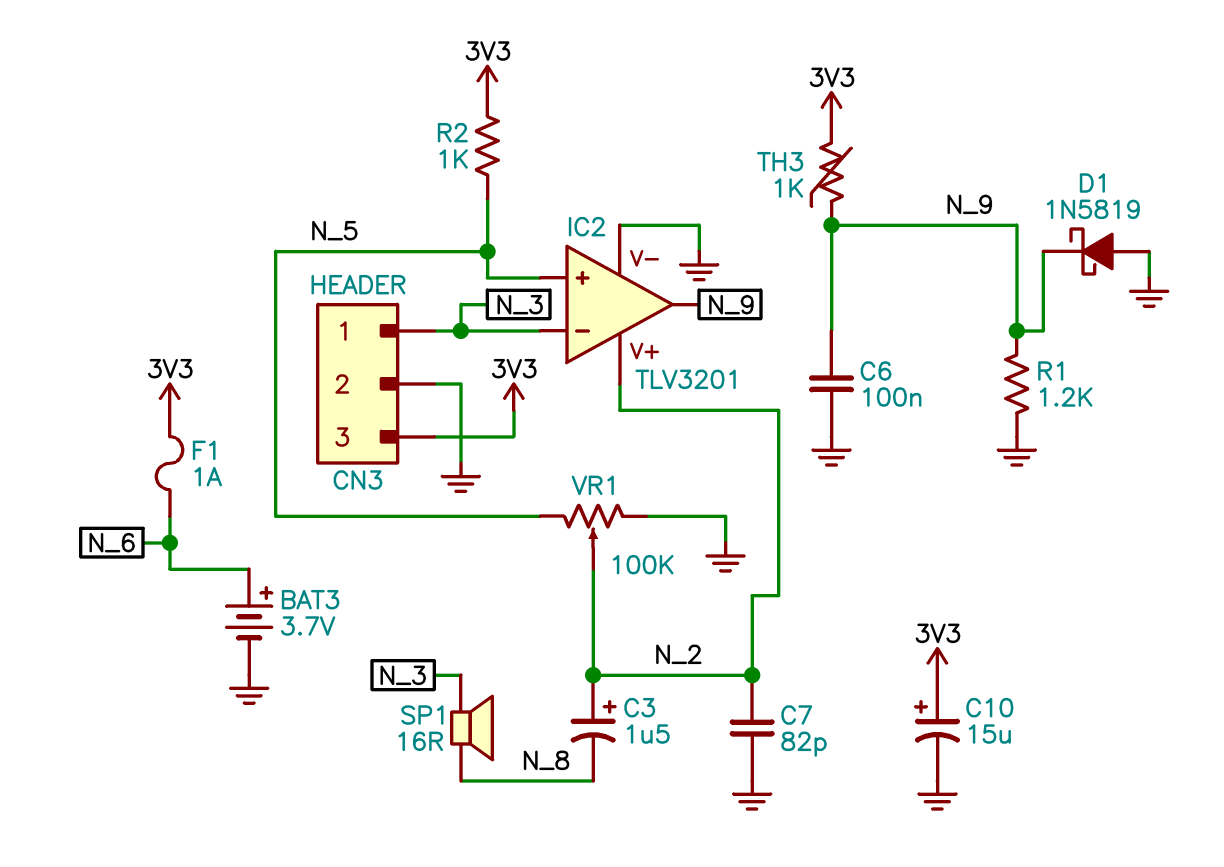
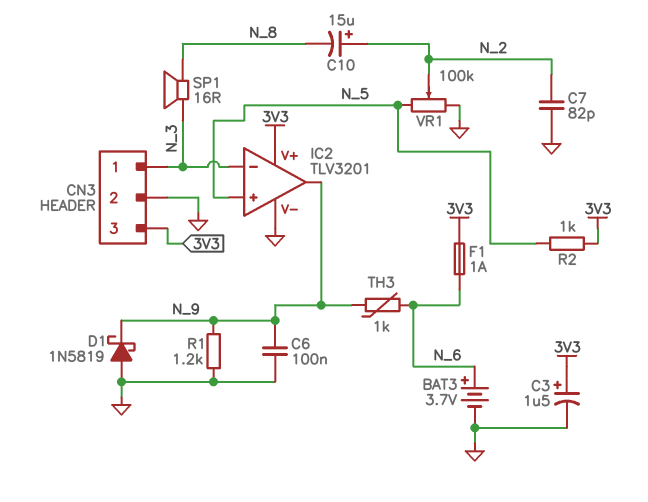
C3: 1.5uF (plus N_2, minus N_8) -> 1.5uF (plus 3V3, minus GND)
C10: 15uF (plus 3V3, minus GND) -> 15uF (plus N_2, minus N_8)
IC2 pin V+: N_2 -> 3V3
TH3: 1k (3V3, N_9) -> 1k (N_6, N_9)

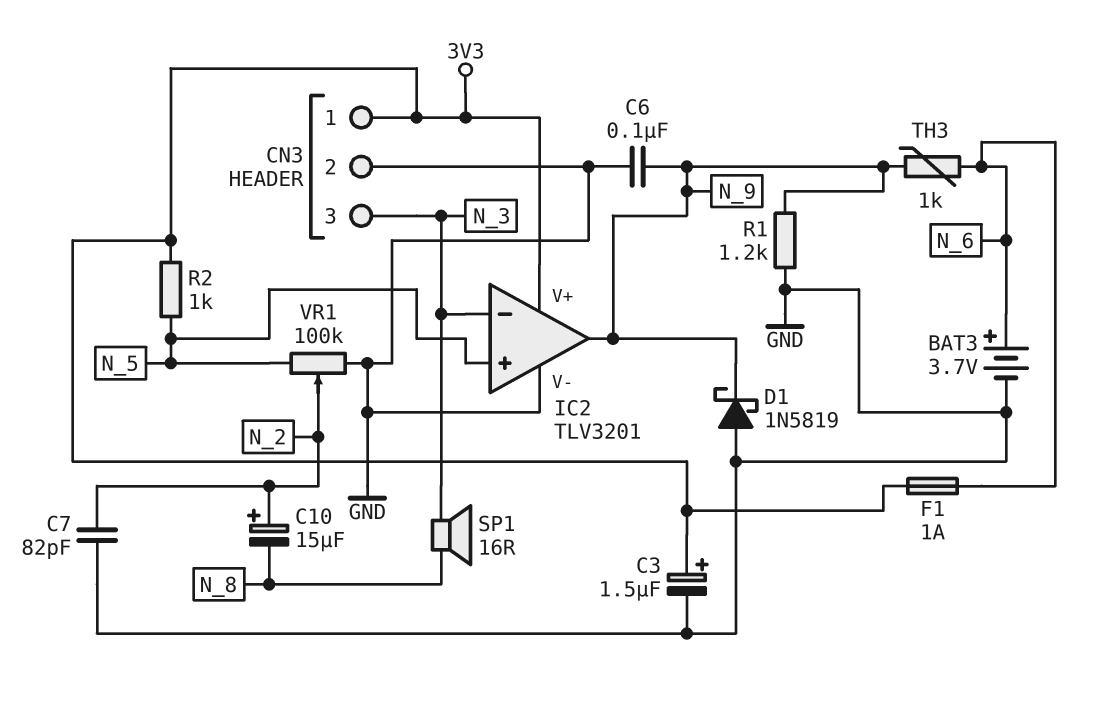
CN3 pin 1: N_3 -> 3V3
CN3 pin 3: 3V3 -> N_3

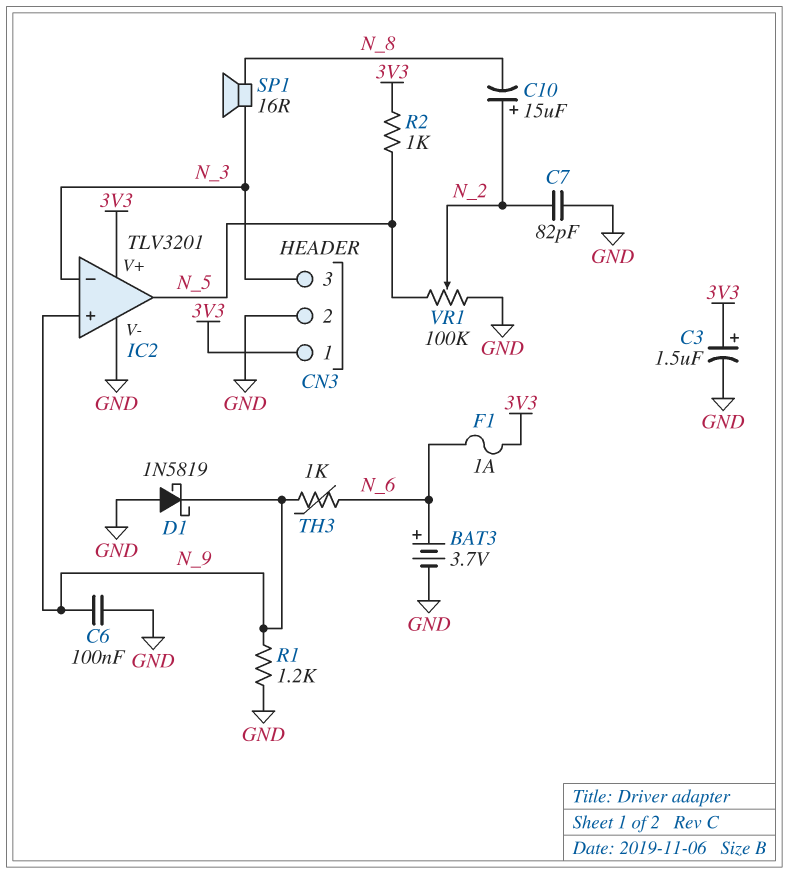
IC2 pin in+: N_5 -> N_9
IC2 pin out: N_9 -> N_5

